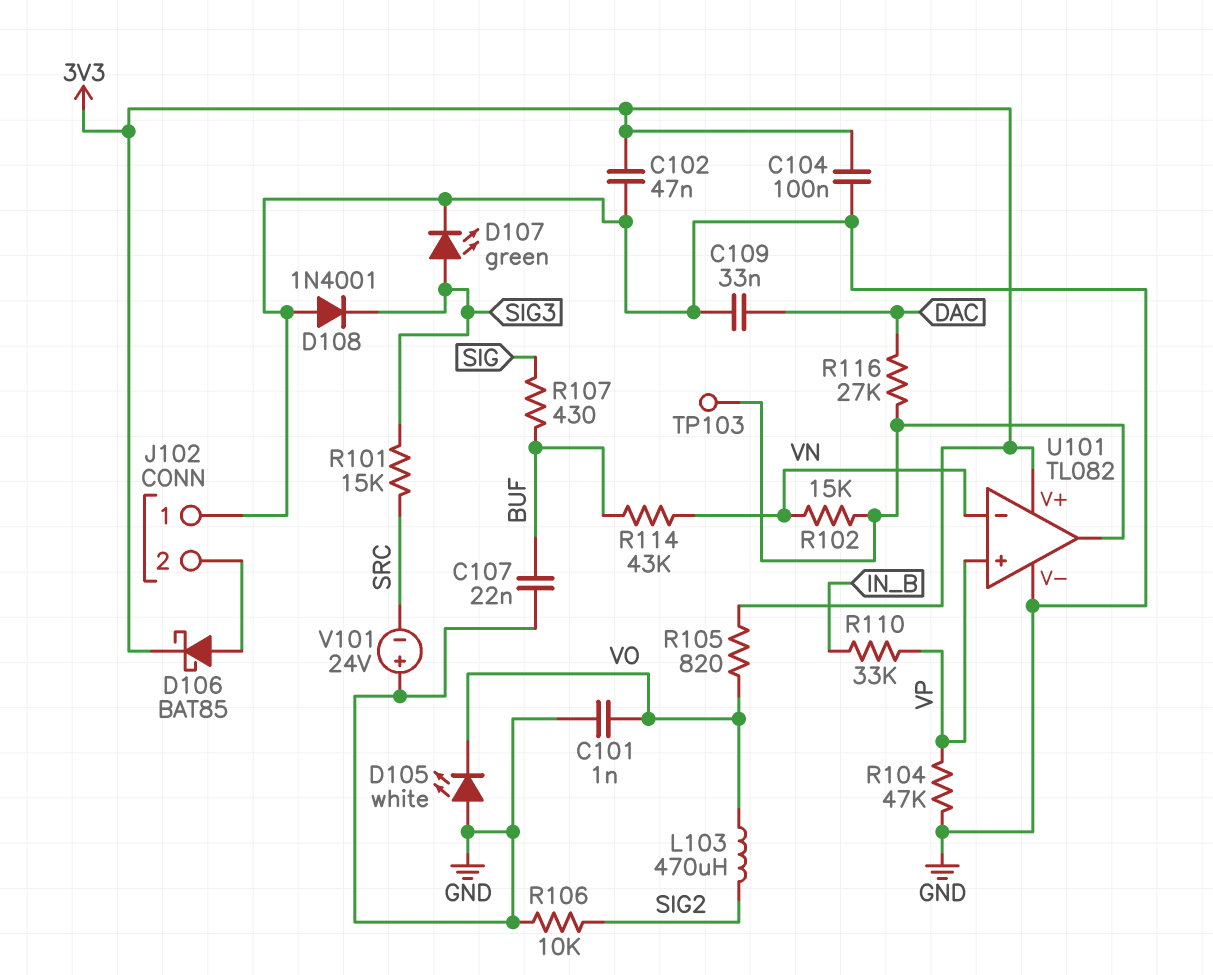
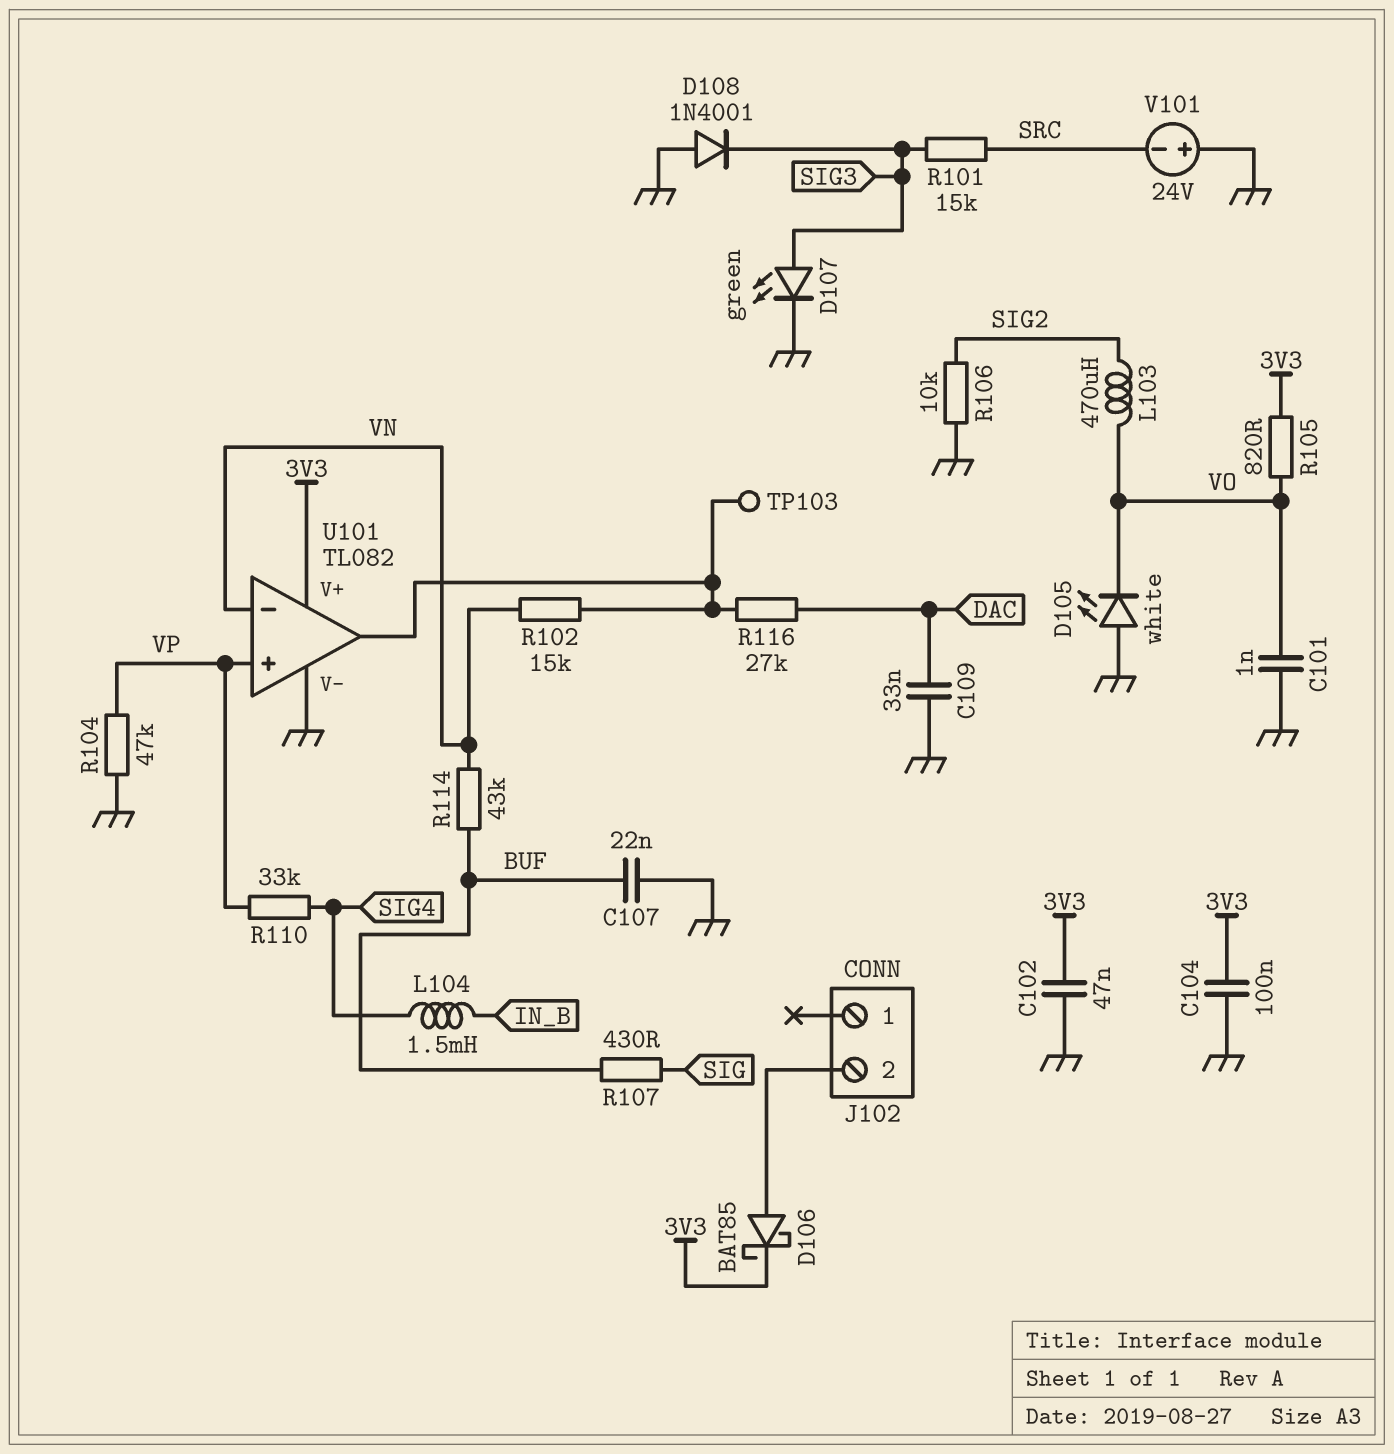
J102 pin 1: GND -> none
L104: none -> 1.5mH (IN_B, SIG4)
R110: 33k (IN_B, VP) -> 33k (SIG4, VP)

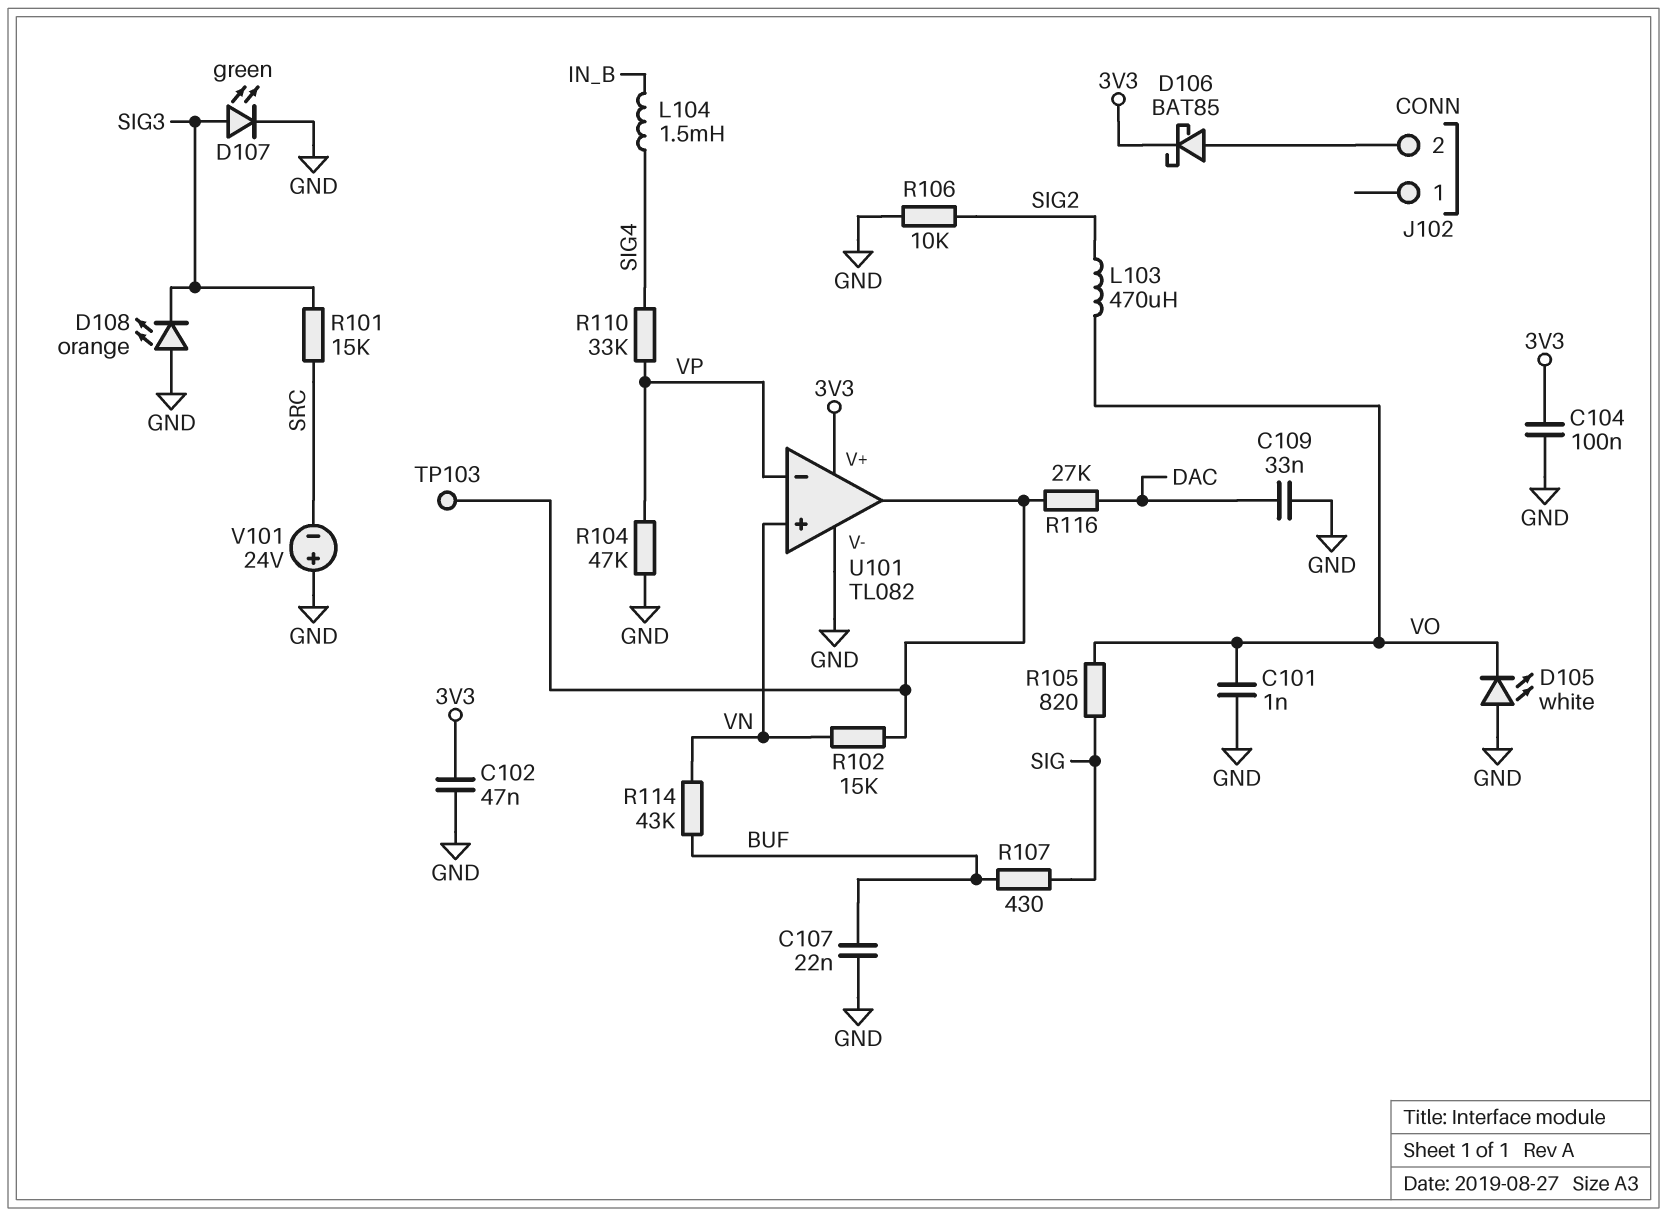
D108: diode 1N4001 (A GND, K SIG3) -> LED orange (A GND, K SIG3)
R105: 820 (3V3, VO) -> 820 (SIG, VO)
U101 pin in+: VP -> VN
U101 pin in-: VN -> VP

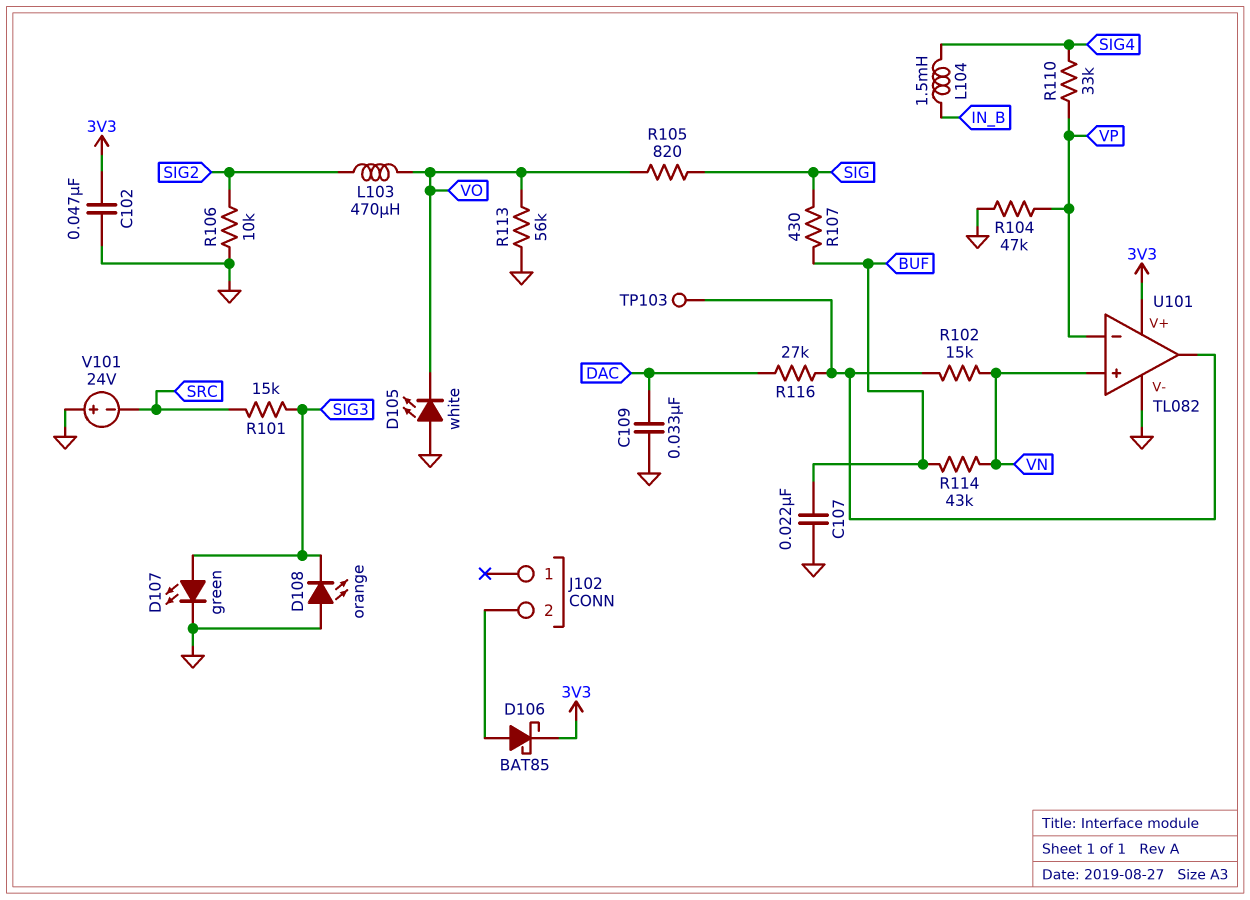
C101: 1nF (GND, VO) -> none
C104: 100nF (3V3, GND) -> none
R113: none -> 56k (GND, VO)

